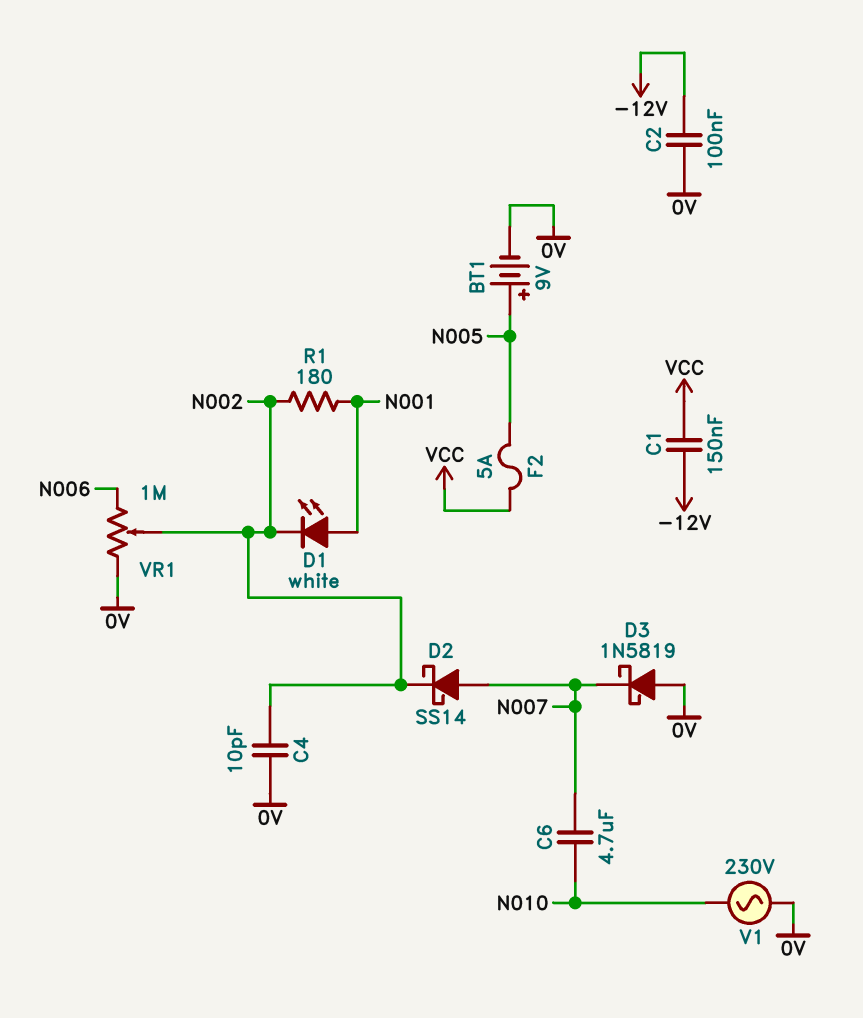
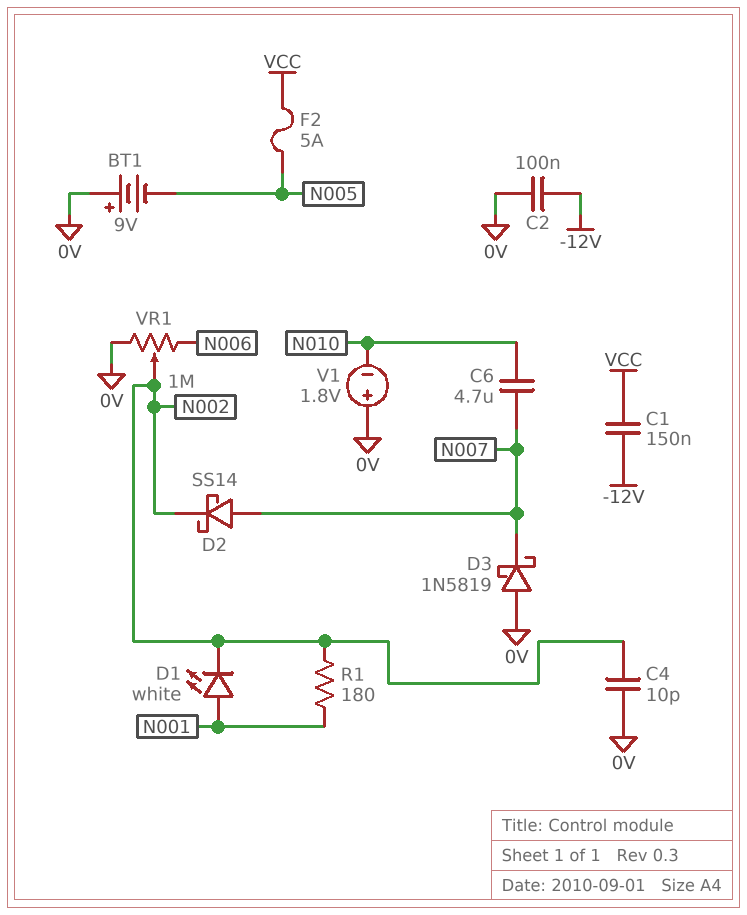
BT1: 9V (plus N005, minus 0V) -> 9V (plus 0V, minus N005)
V1: AC 230V (0V, N010) -> 1.8V (plus 0V, minus N010)

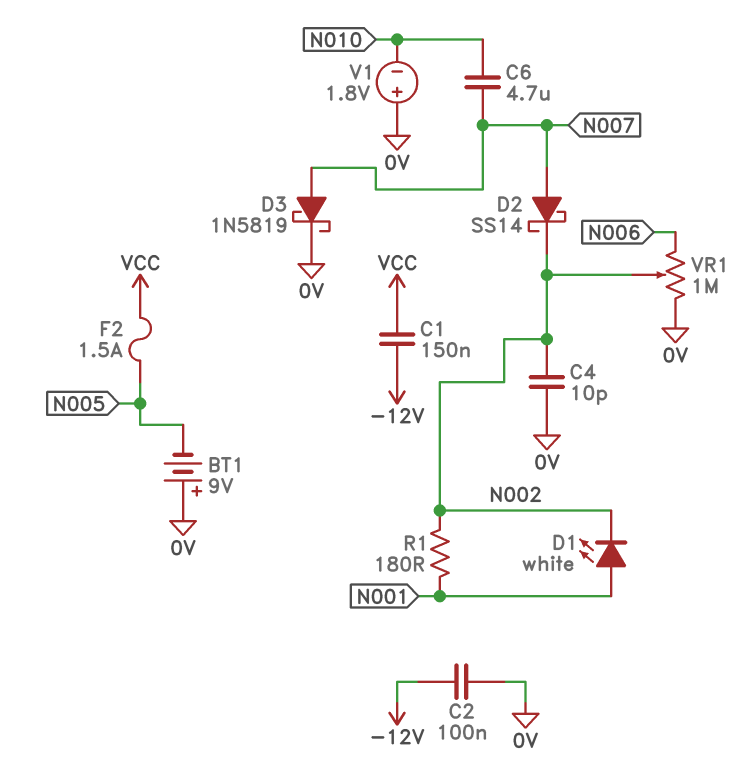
D3: schottky 1N5819 (A 0V, K N007) -> schottky 1N5819 (A N007, K 0V)
F2: 5A (N005, VCC) -> 1.5A (N005, VCC)

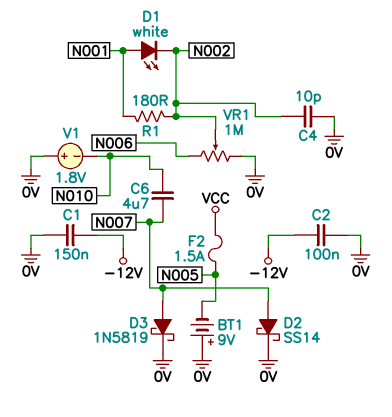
C1: 150nF (-12V, VCC) -> 150nF (-12V, 0V)
D2: schottky SS14 (A N007, K N002) -> schottky SS14 (A N007, K 0V)

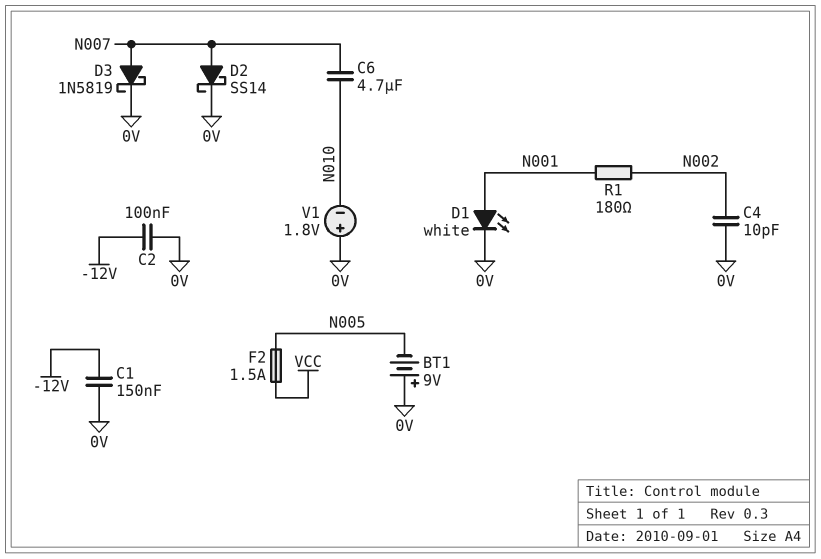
D1: LED white (A N001, K N002) -> LED white (A N001, K 0V)
VR1: 1M (0V, N006, wiper N002) -> none

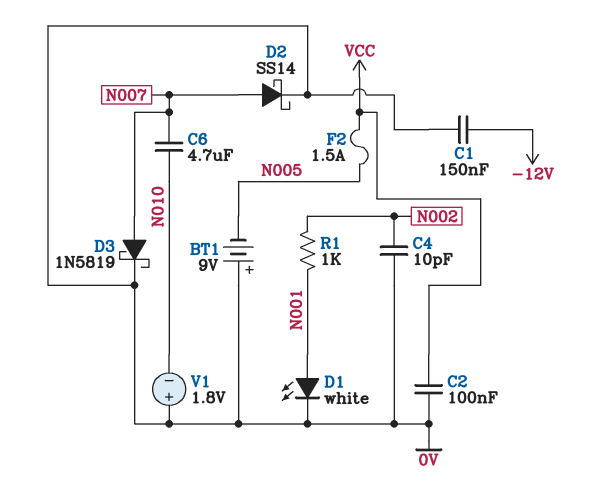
C2: 100nF (-12V, 0V) -> 100nF (0V, VCC)
R1: 180 (N001, N002) -> 1k (N001, N002)

